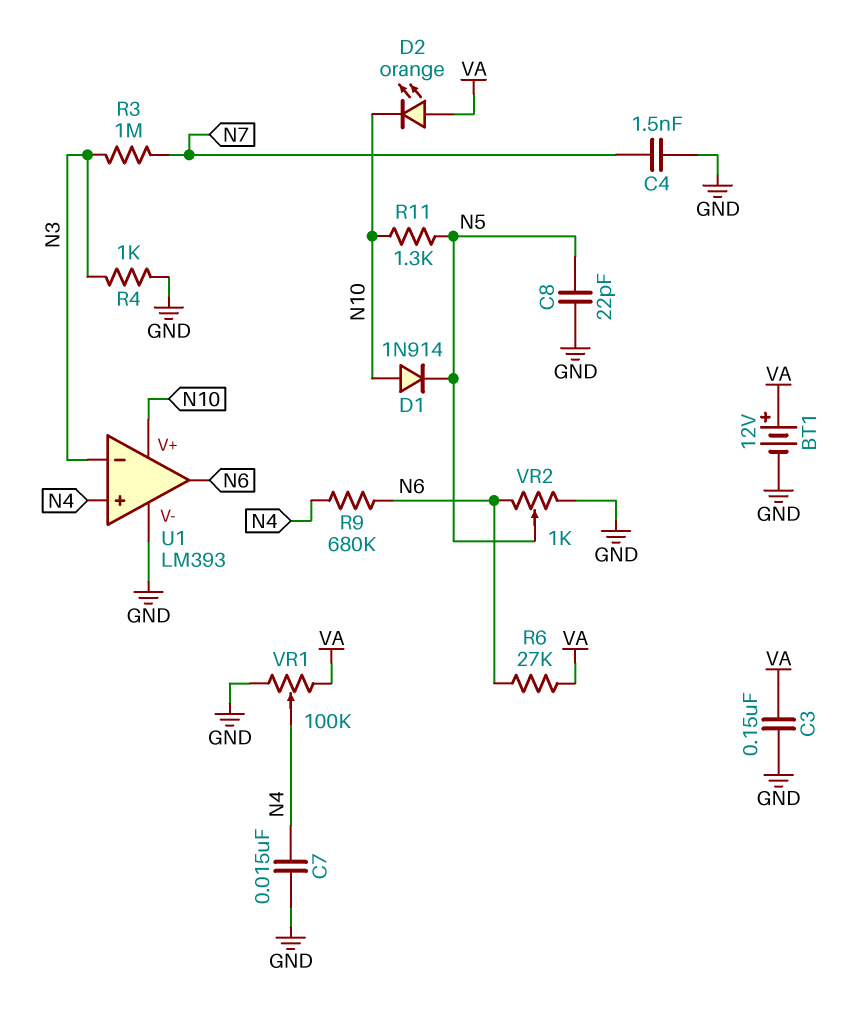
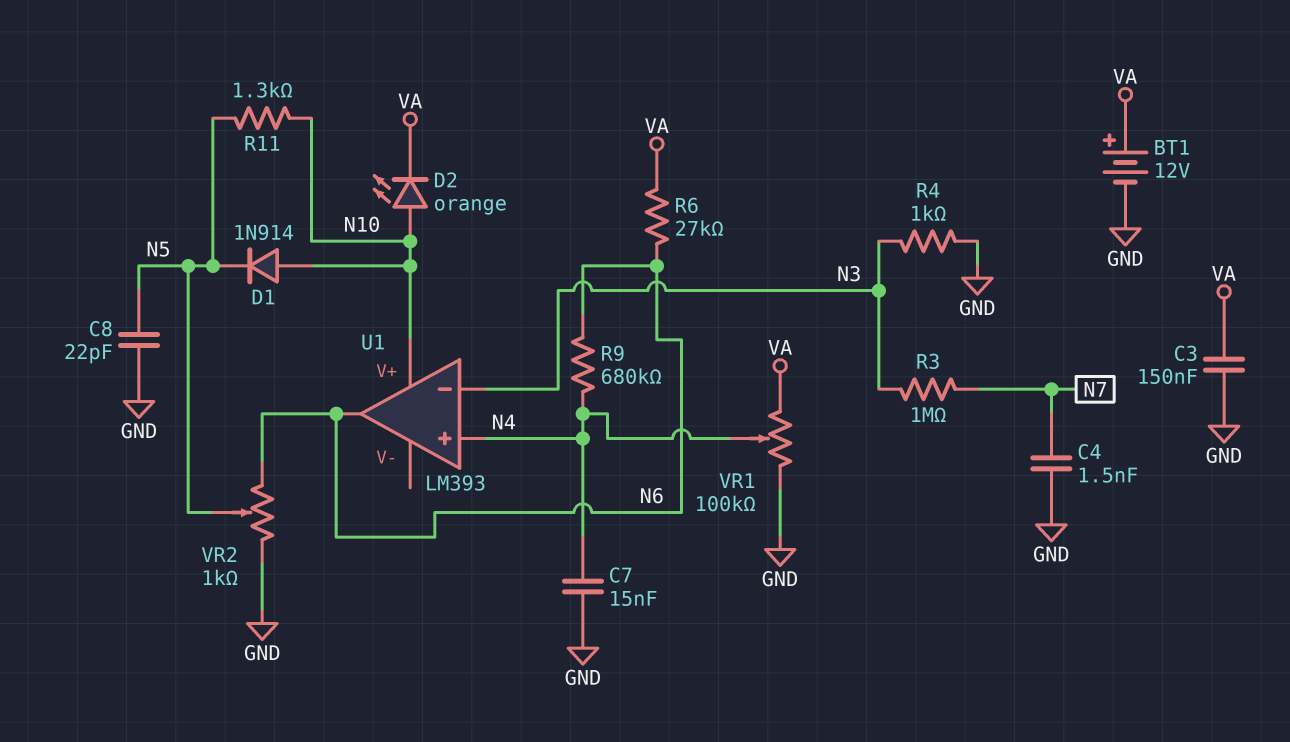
D2: LED orange (A VA, K N10) -> LED orange (A N10, K VA)
U1 pin V-: GND -> none

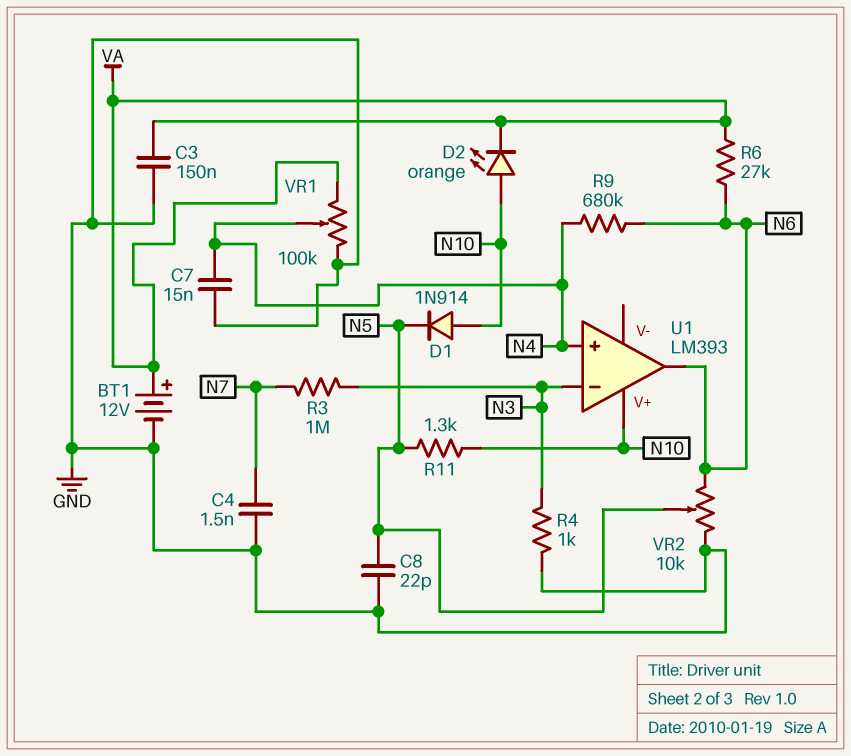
VR2: 1k (GND, N6, wiper N5) -> 10k (GND, N6, wiper N5)

